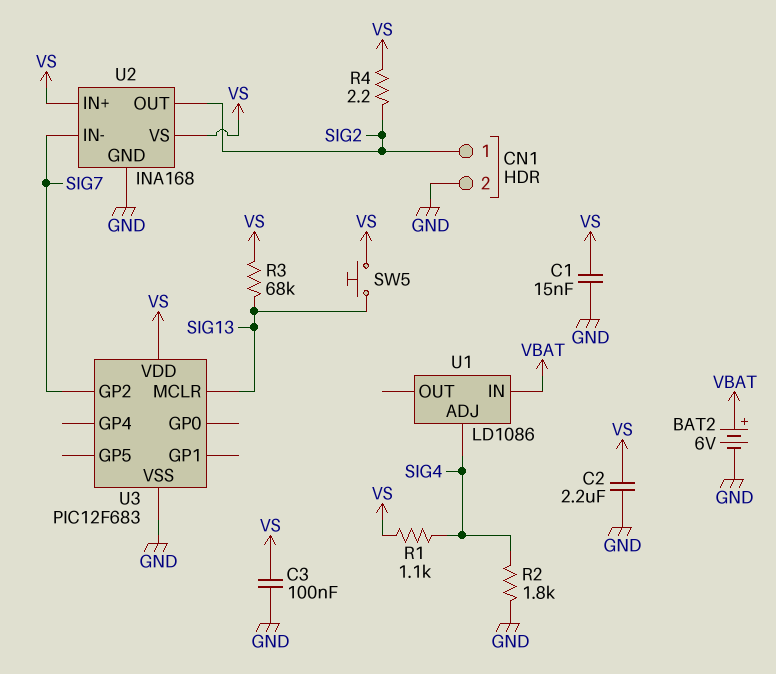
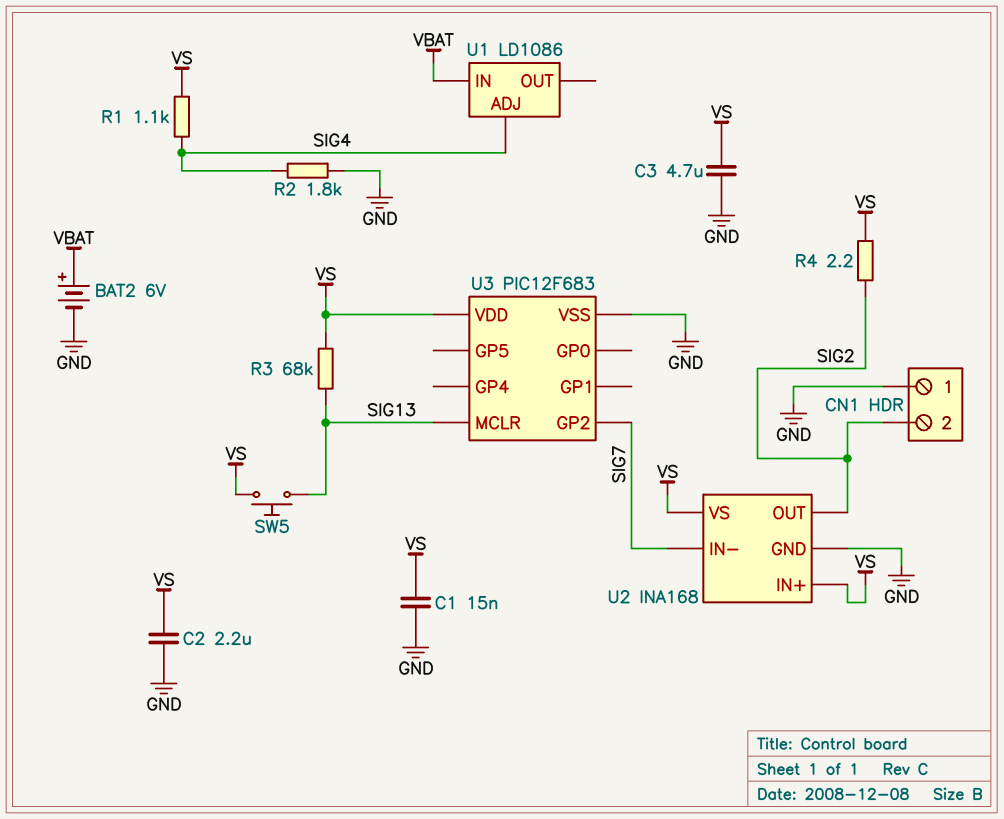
C3: 100nF (GND, VS) -> 4.7uF (GND, VS)
CN1 pin 1: SIG2 -> GND
CN1 pin 2: GND -> SIG2

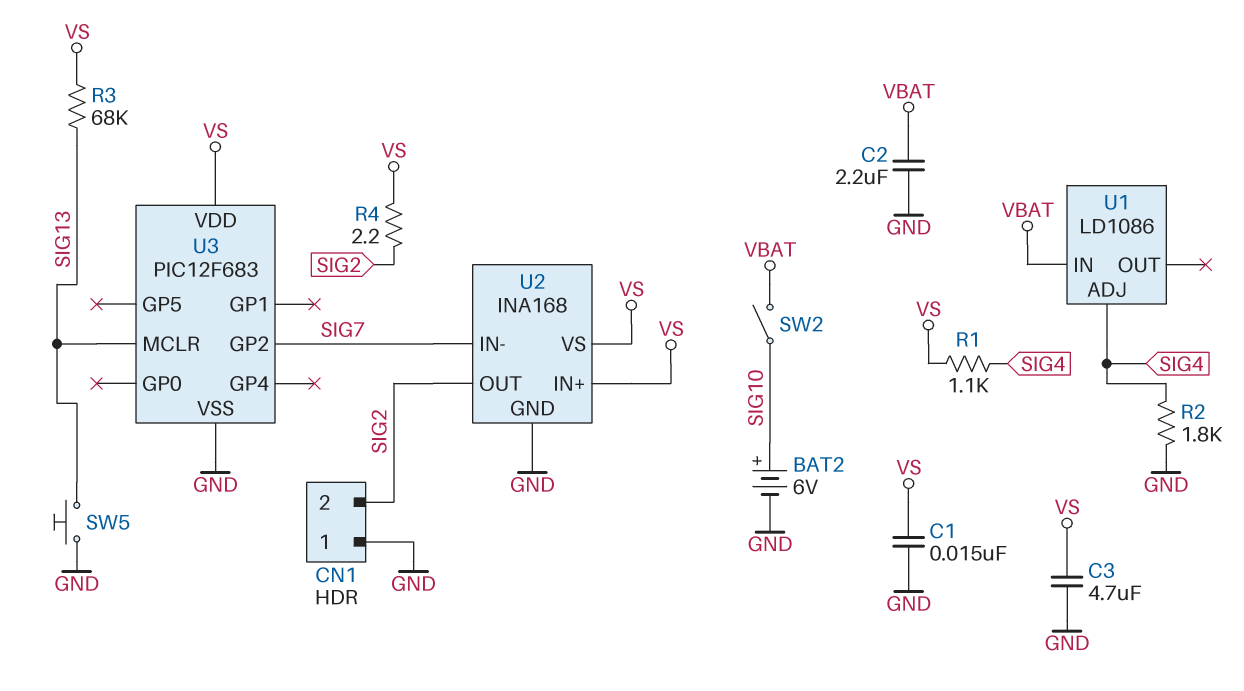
BAT2: 6V (plus VBAT, minus GND) -> 6V (plus SIG10, minus GND)
C2: 2.2uF (GND, VS) -> 2.2uF (GND, VBAT)
SW2: none -> switch (SIG10, VBAT)
SW5: button (SIG13, VS) -> button (GND, SIG13)

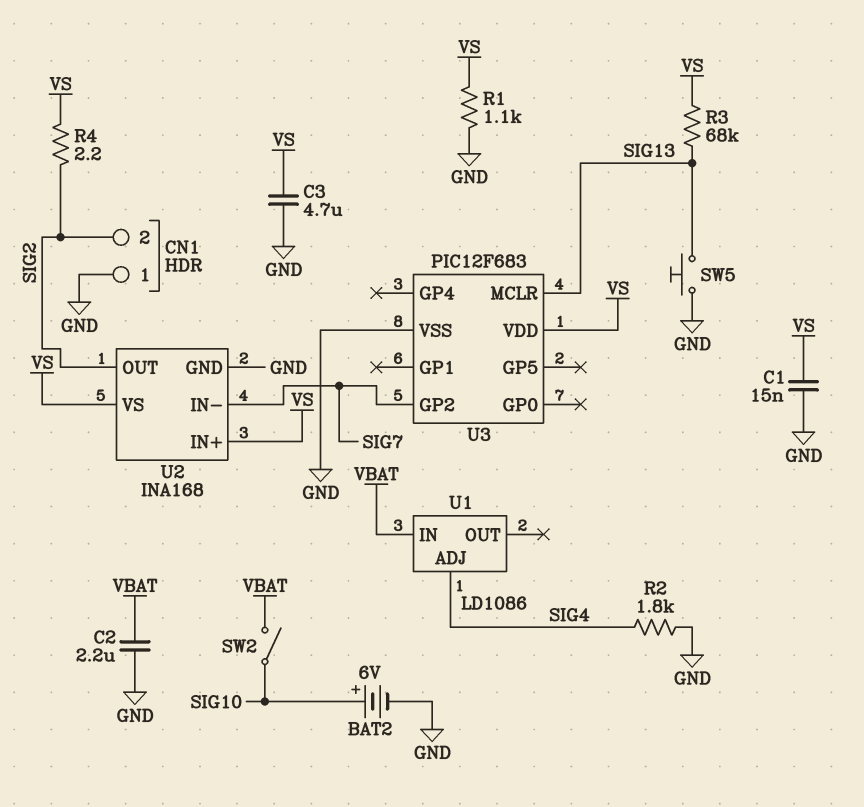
R1: 1.1k (SIG4, VS) -> 1.1k (GND, VS)

